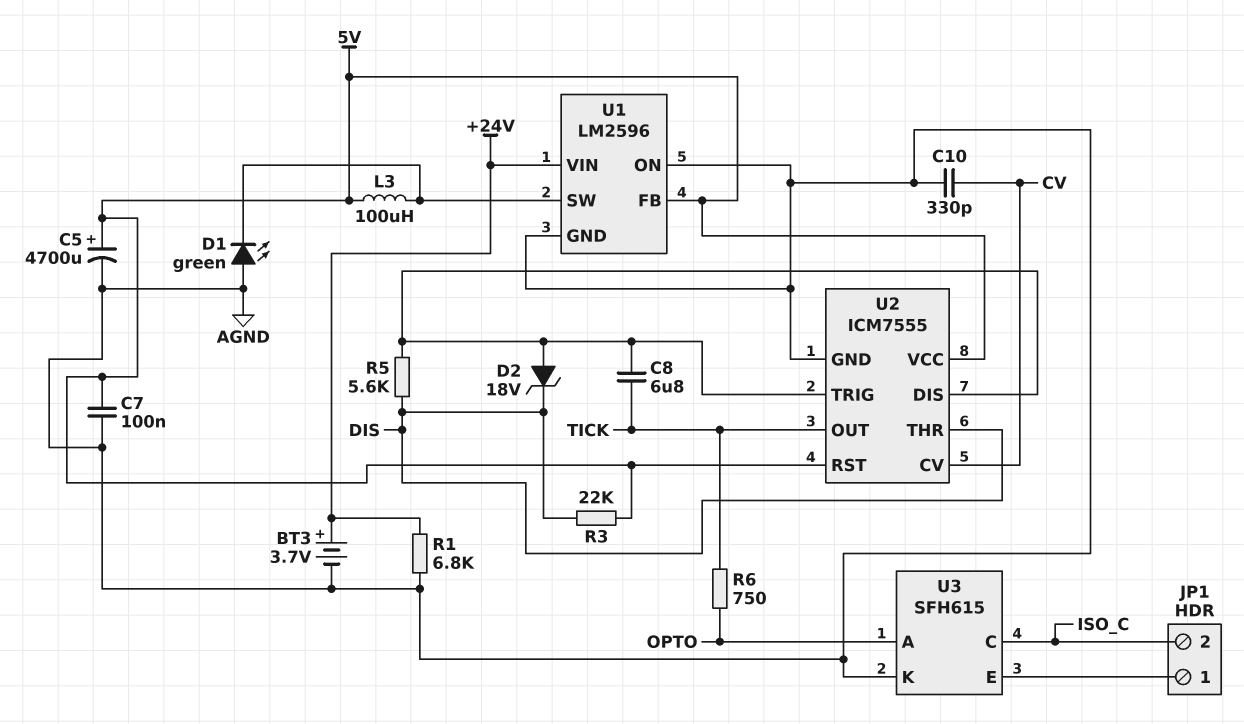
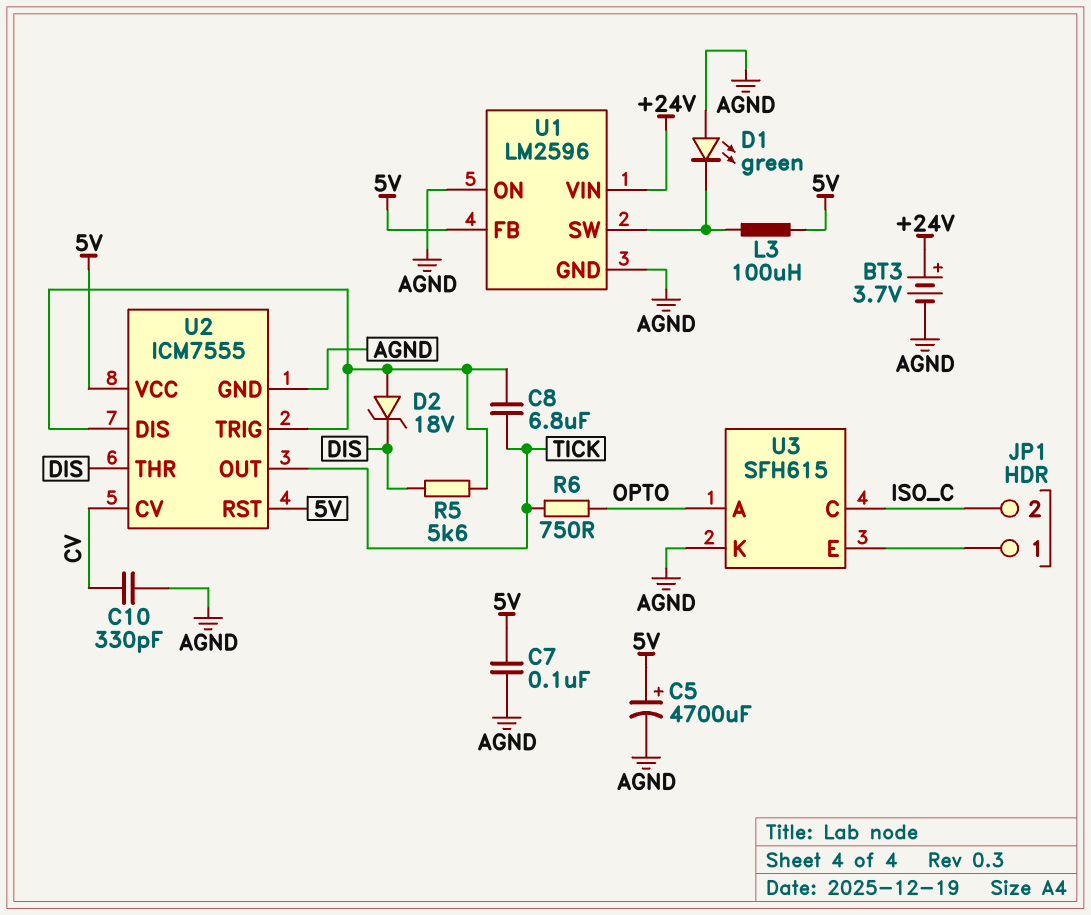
R1: 6.8k (+24V, AGND) -> none
R3: 22k (5V, DIS) -> none

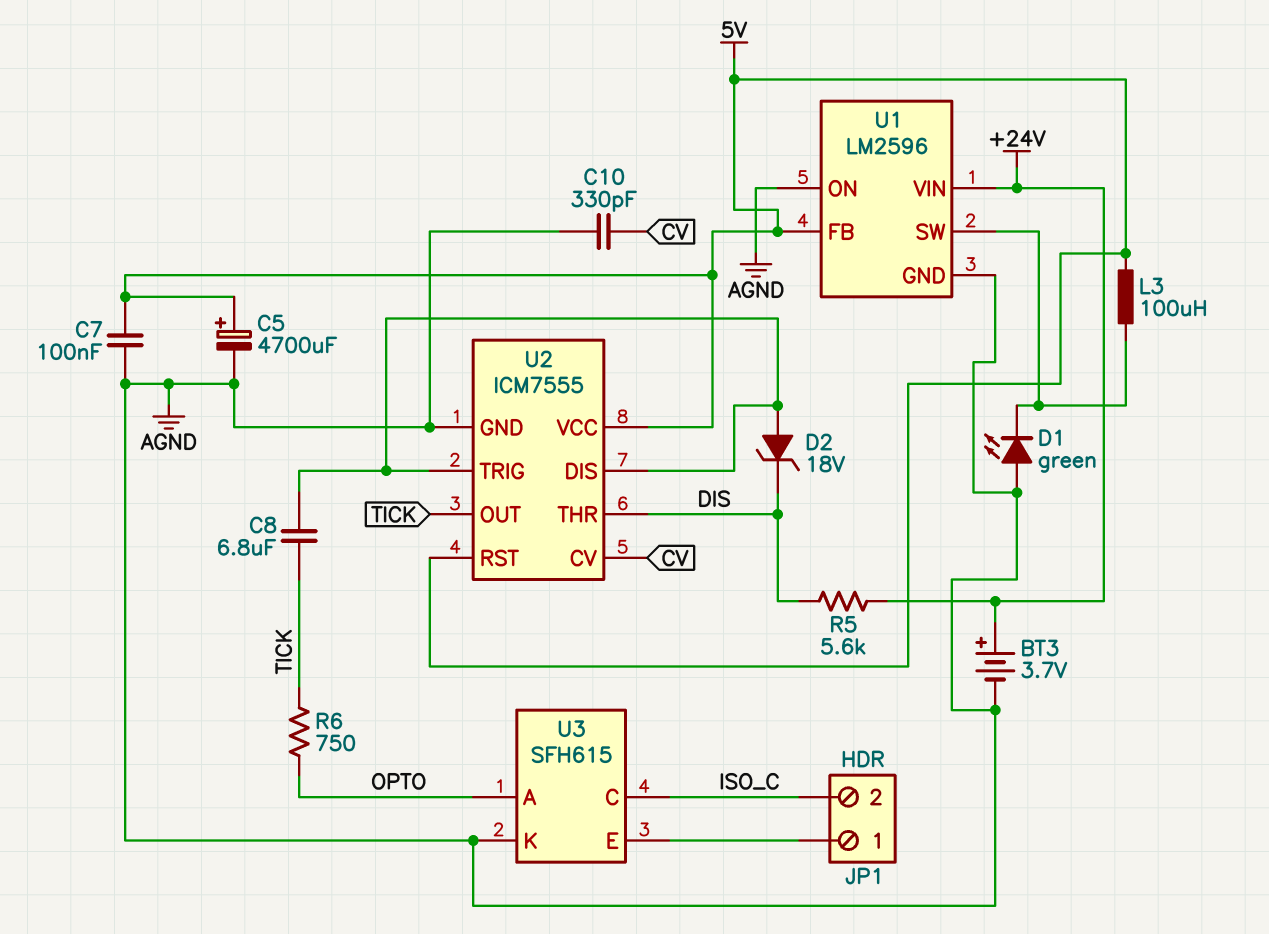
R5: 5.6k (DIS, U2/DIS) -> 5.6k (+24V, DIS)

